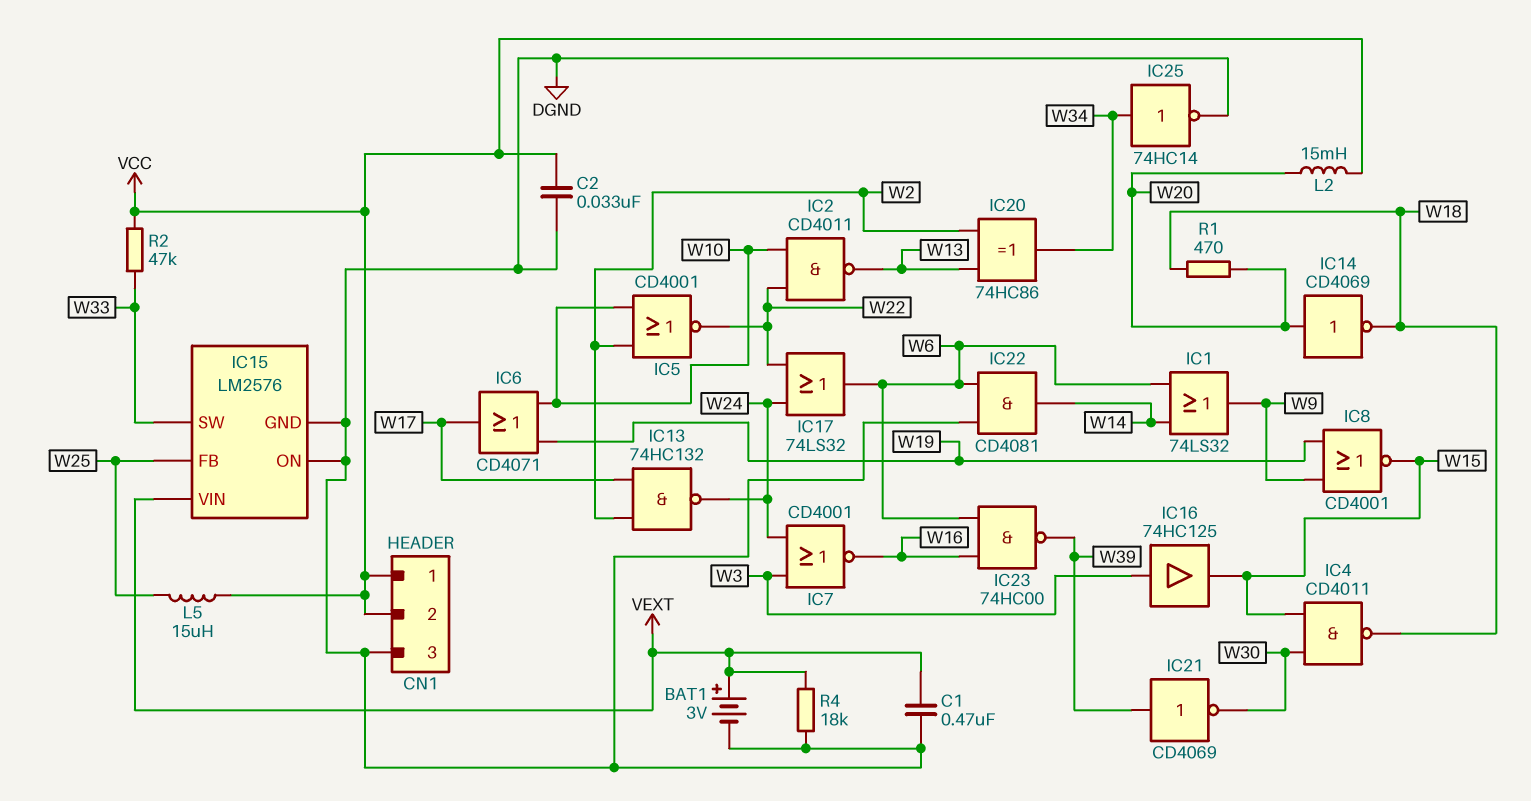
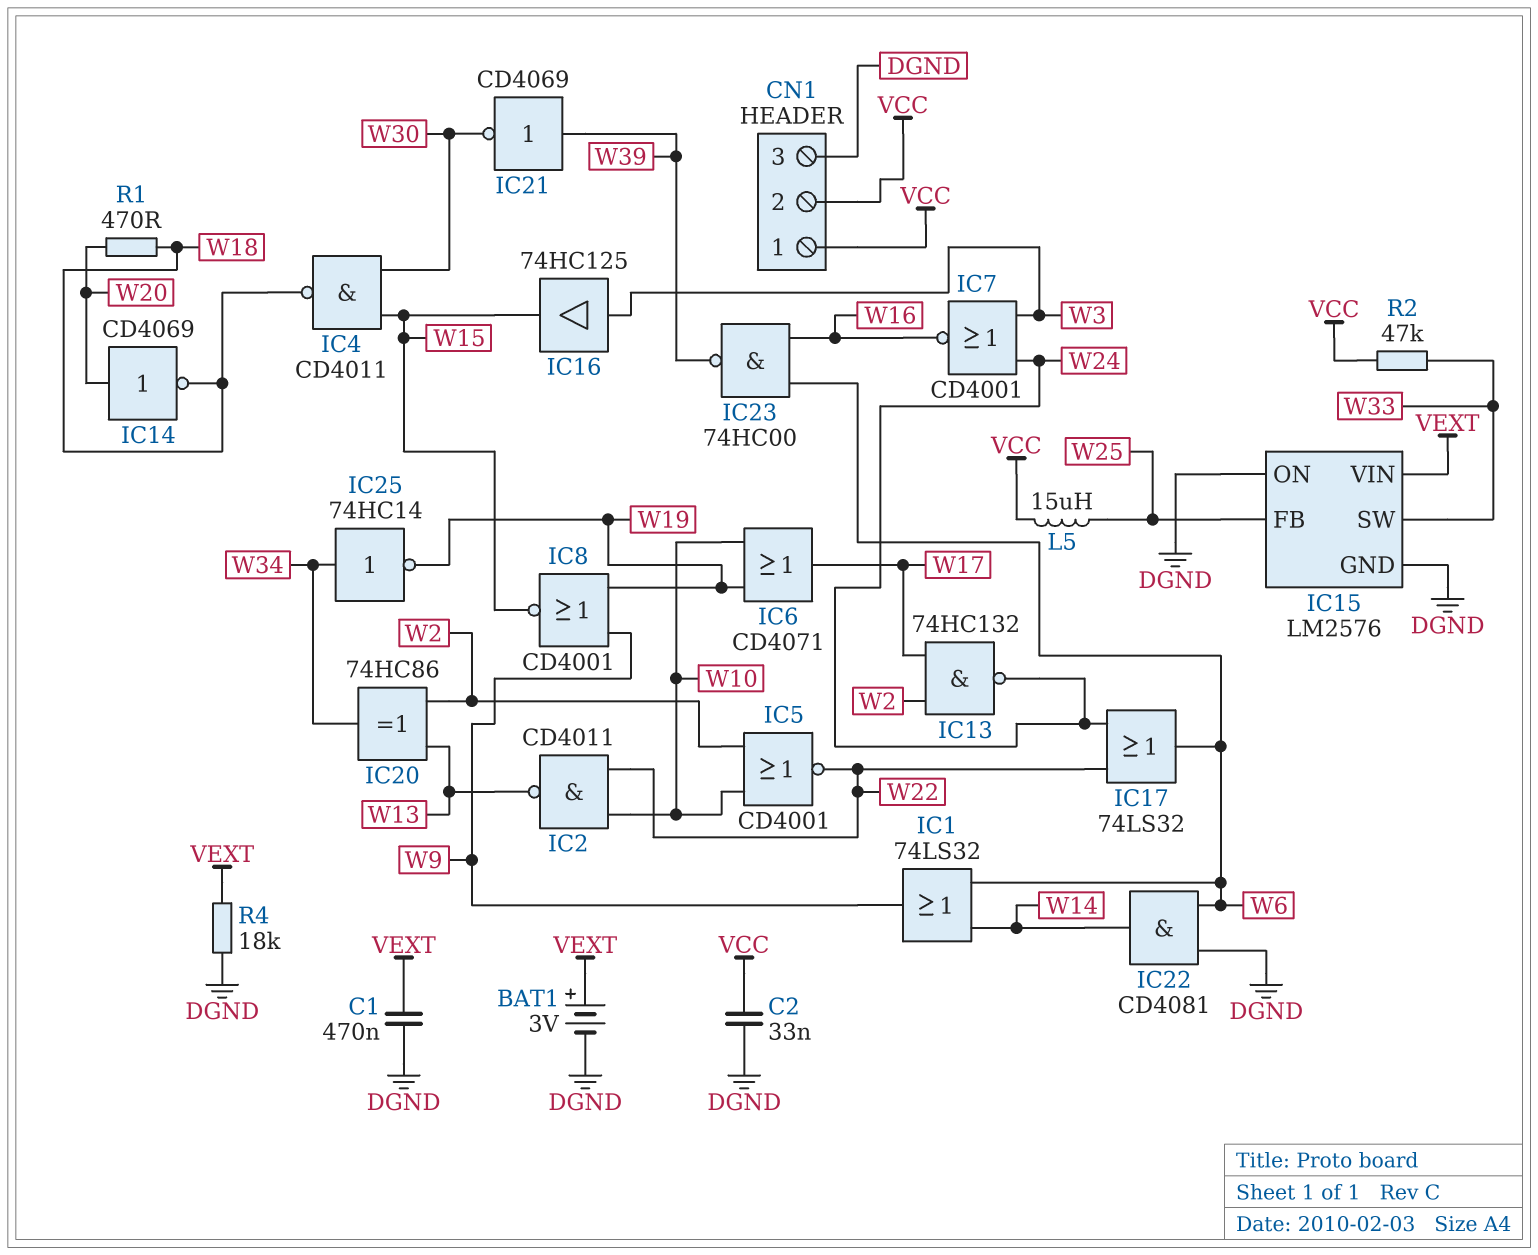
IC25: NOT 74HC14 (in W34, out DGND) -> NOT 74HC14 (in W34, out W19)
L2: 15mH (VCC, W20) -> none

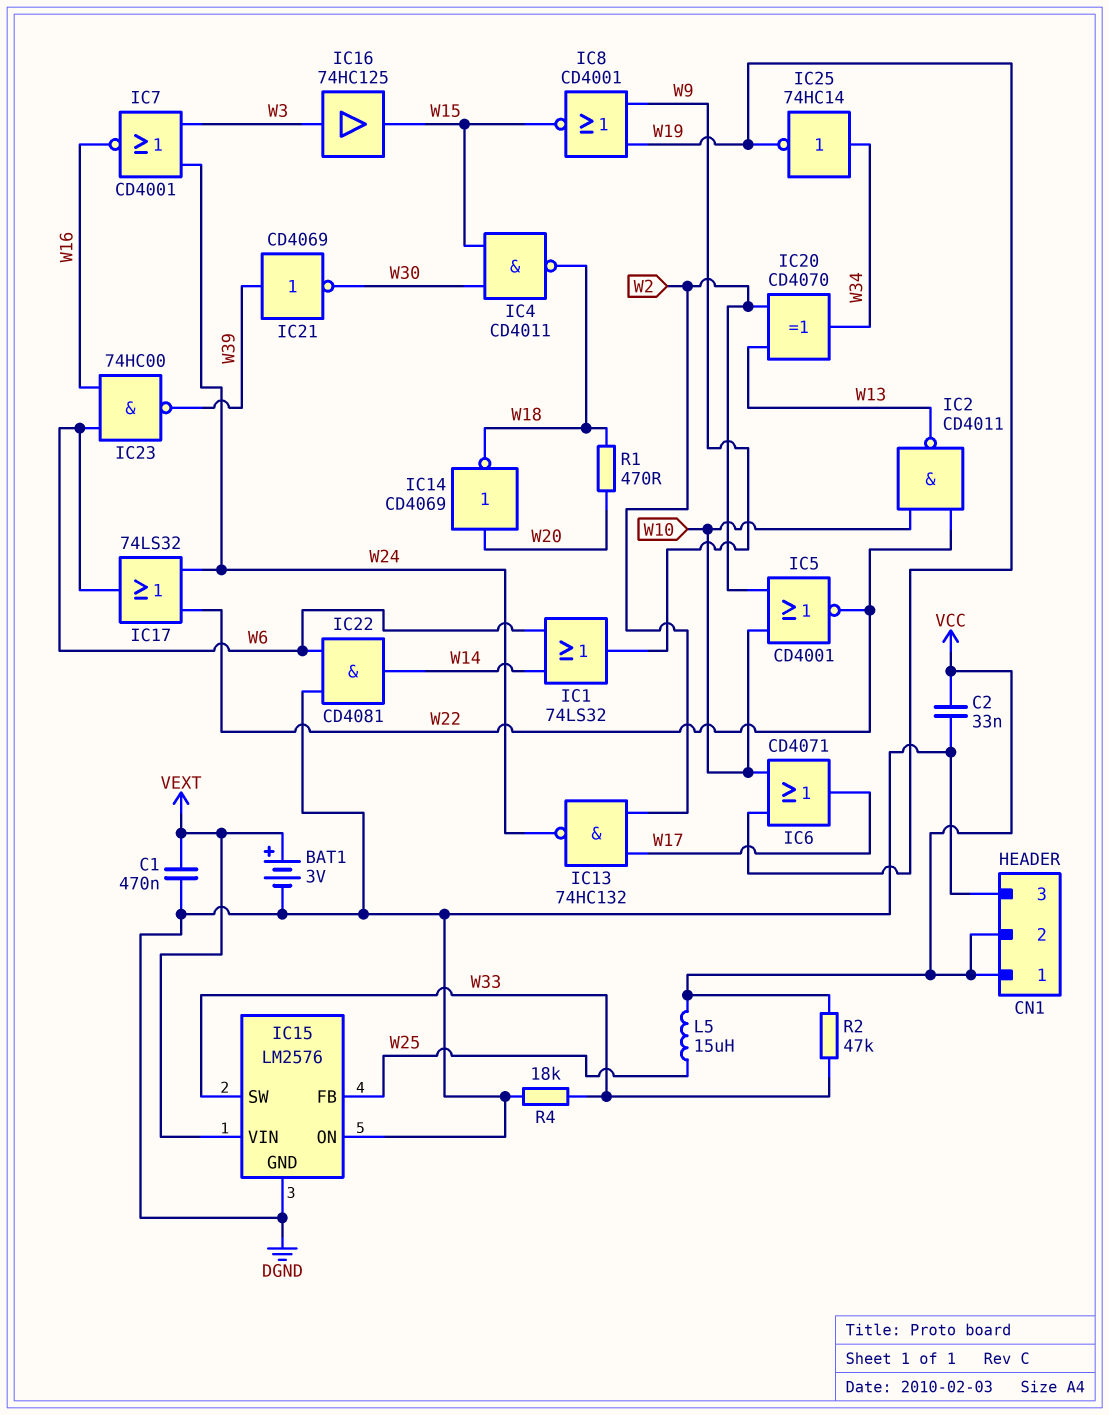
IC20: XOR 74HC86 (in W2, in W13, out W34) -> XOR CD4070 (in W2, in W13, out W34)
R4: 18k (DGND, VEXT) -> 18k (DGND, W33)

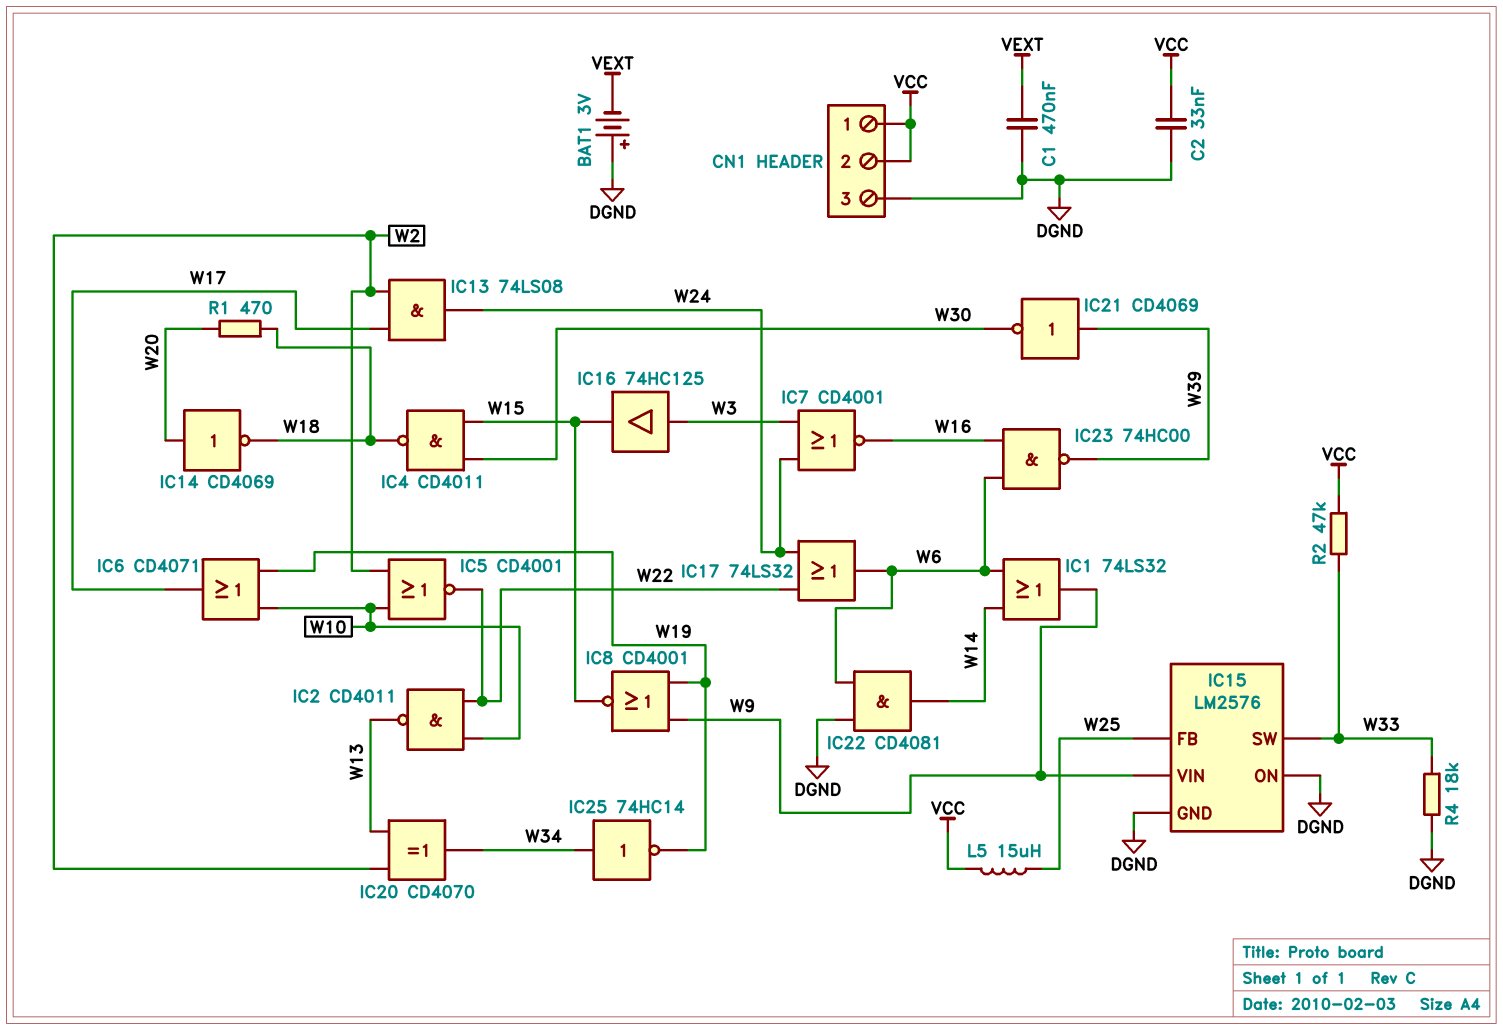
BAT1: 3V (plus VEXT, minus DGND) -> 3V (plus DGND, minus VEXT)
IC13: NAND 74HC132 (in W2, in W17, out W24) -> AND 74LS08 (in W2, in W17, out W24)
IC15 pin VIN: VEXT -> W9

